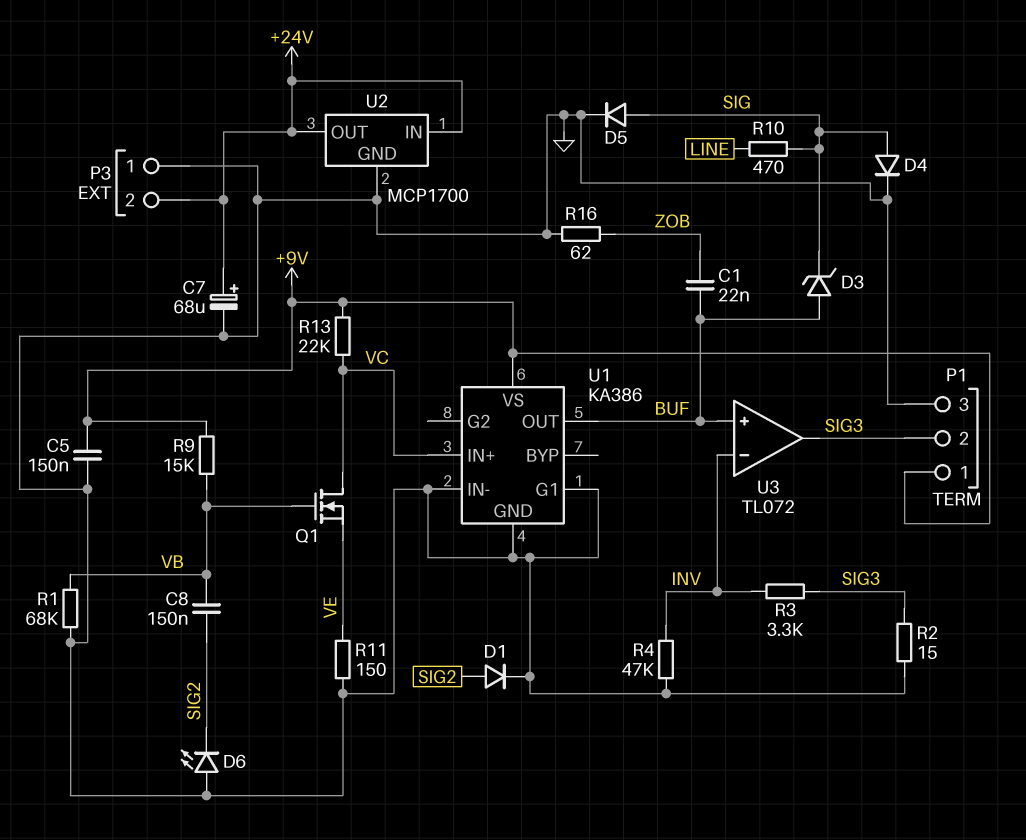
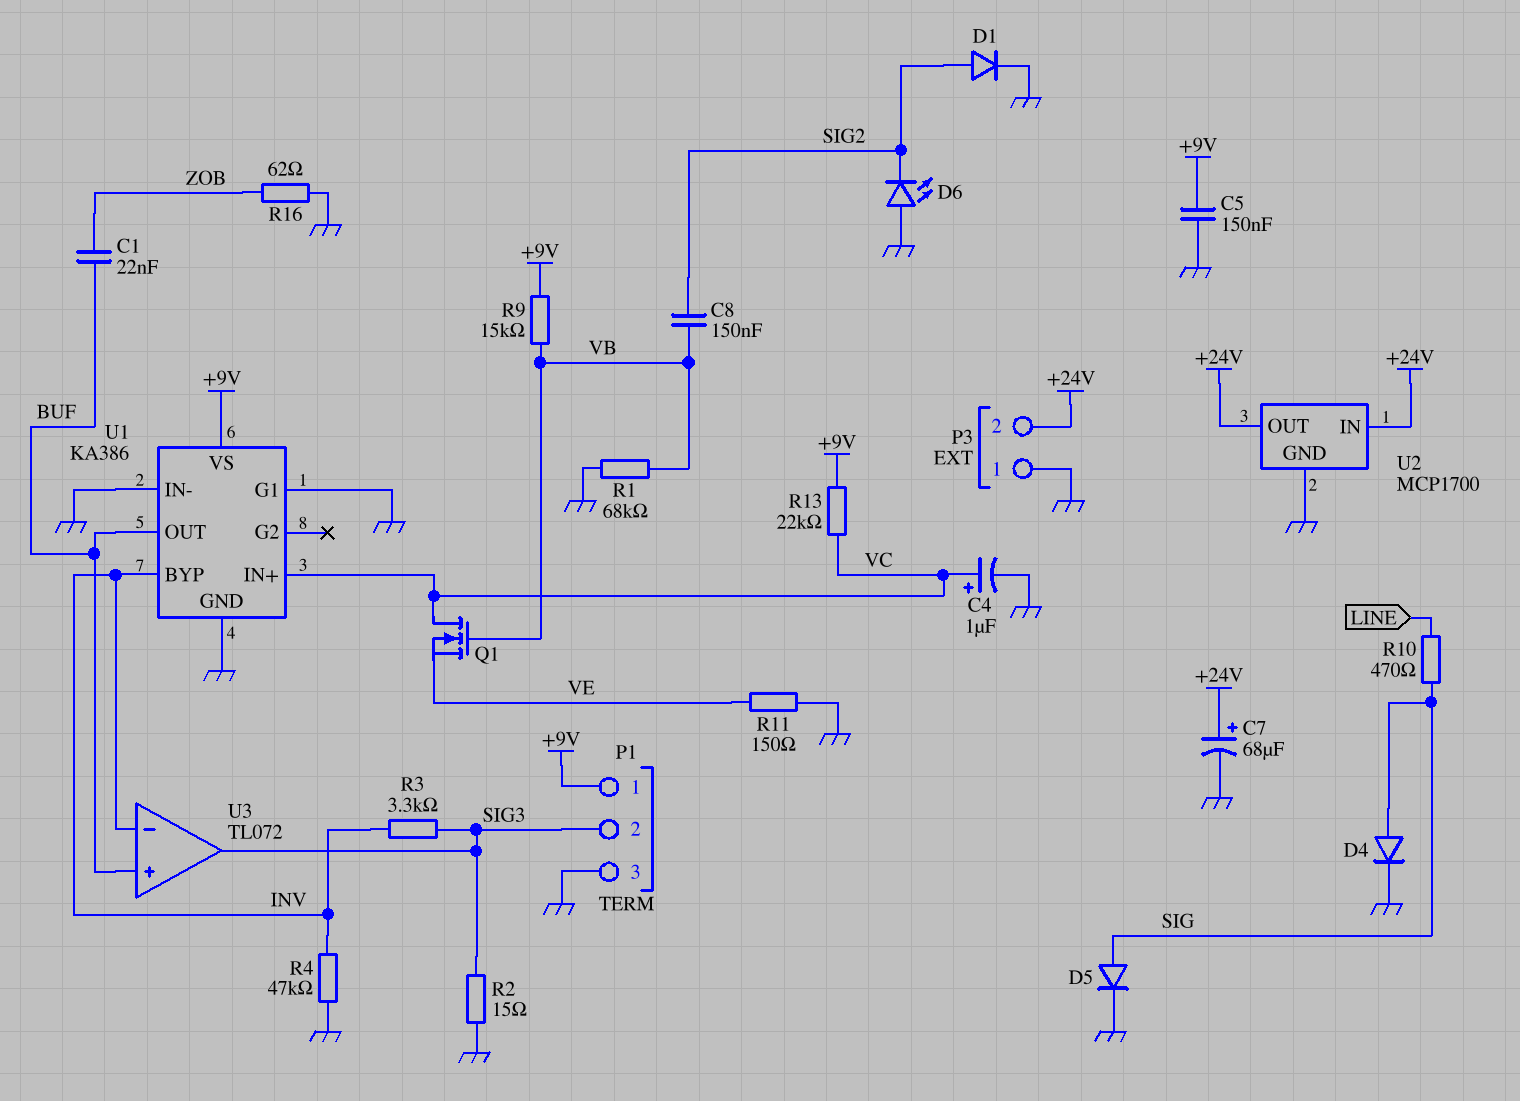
C4: none -> 1uF (plus VC, minus GND)
D3: zener (A BUF, K SIG) -> none
U1 pin BYP: none -> INV

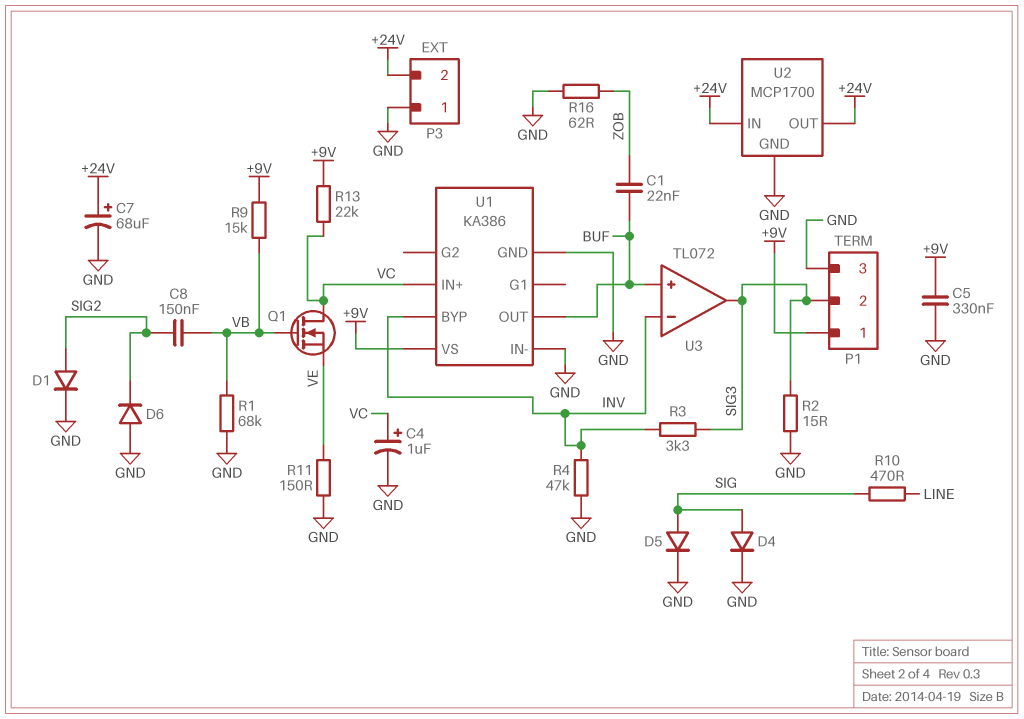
C5: 150nF (+9V, GND) -> 330nF (+9V, GND)
D6: LED (A GND, K SIG2) -> diode (A GND, K SIG2)
U1 pin G1: GND -> none

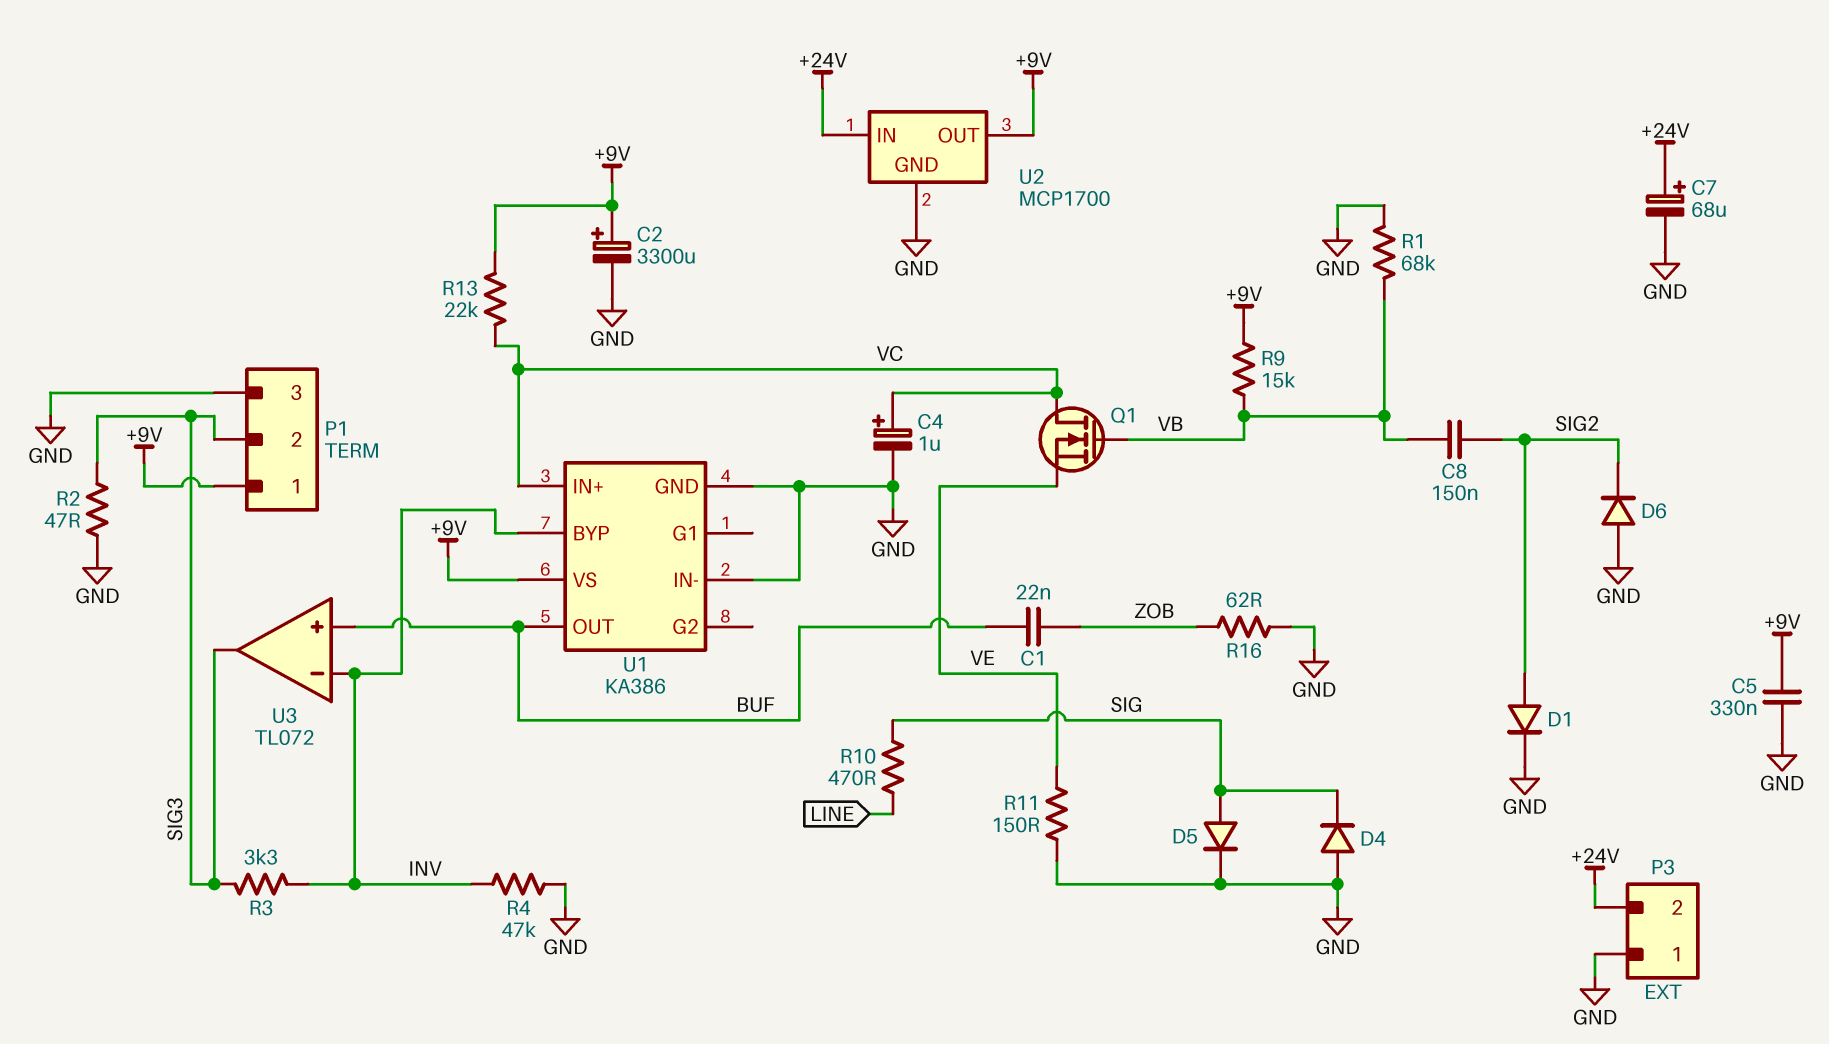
C2: none -> 3300uF (plus +9V, minus GND)
D4: diode (A SIG, K GND) -> diode (A GND, K SIG)
R2: 15 (GND, SIG3) -> 47 (GND, SIG3)
U2 pin OUT: +24V -> +9V

